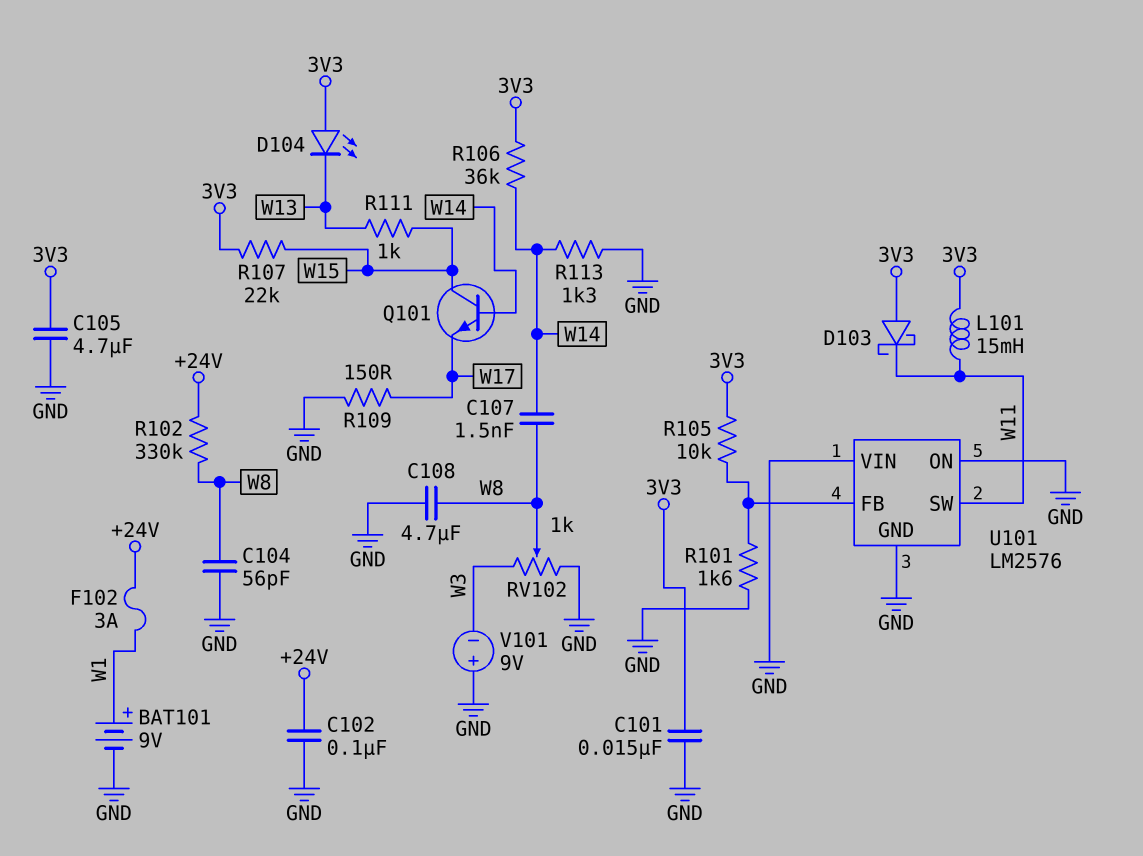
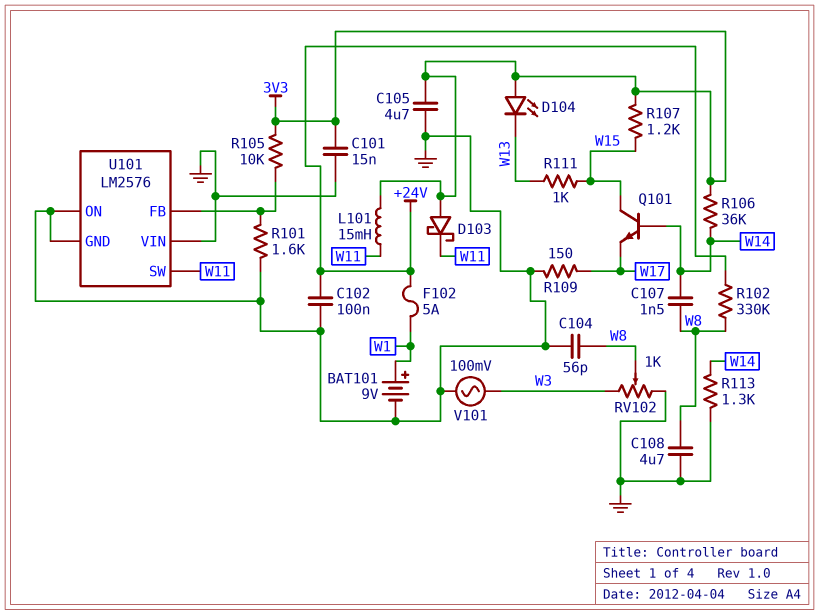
F102: 3A (+24V, W1) -> 5A (+24V, W1)
R107: 22k (3V3, W15) -> 1.2k (3V3, W15)
V101: 9V (plus GND, minus W3) -> AC 100mV (GND, W3)

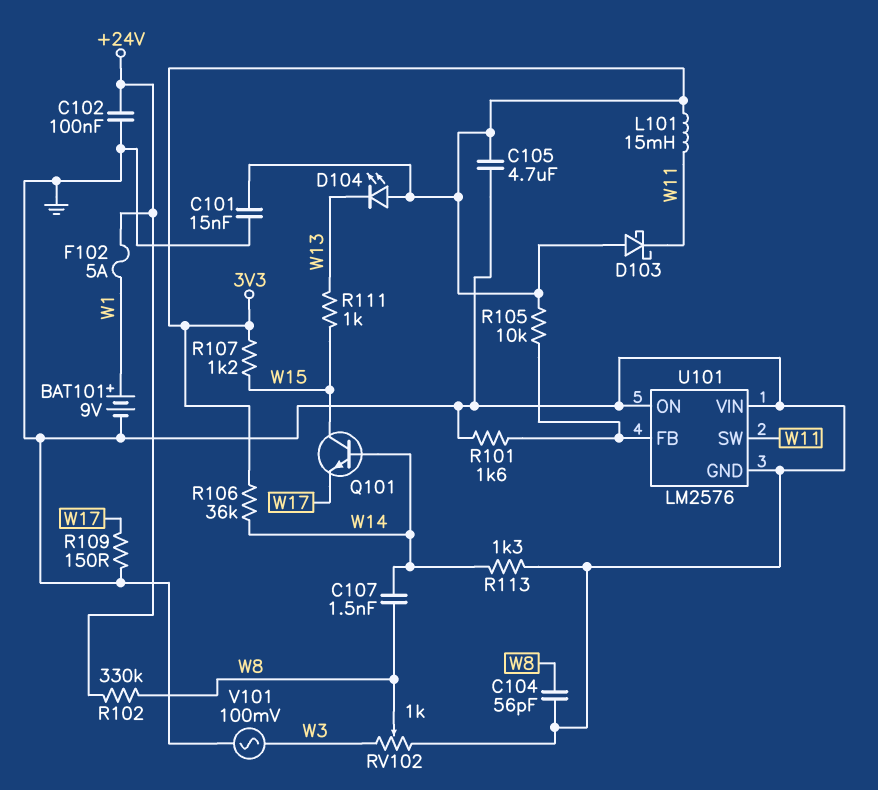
C108: 4.7uF (GND, W8) -> none

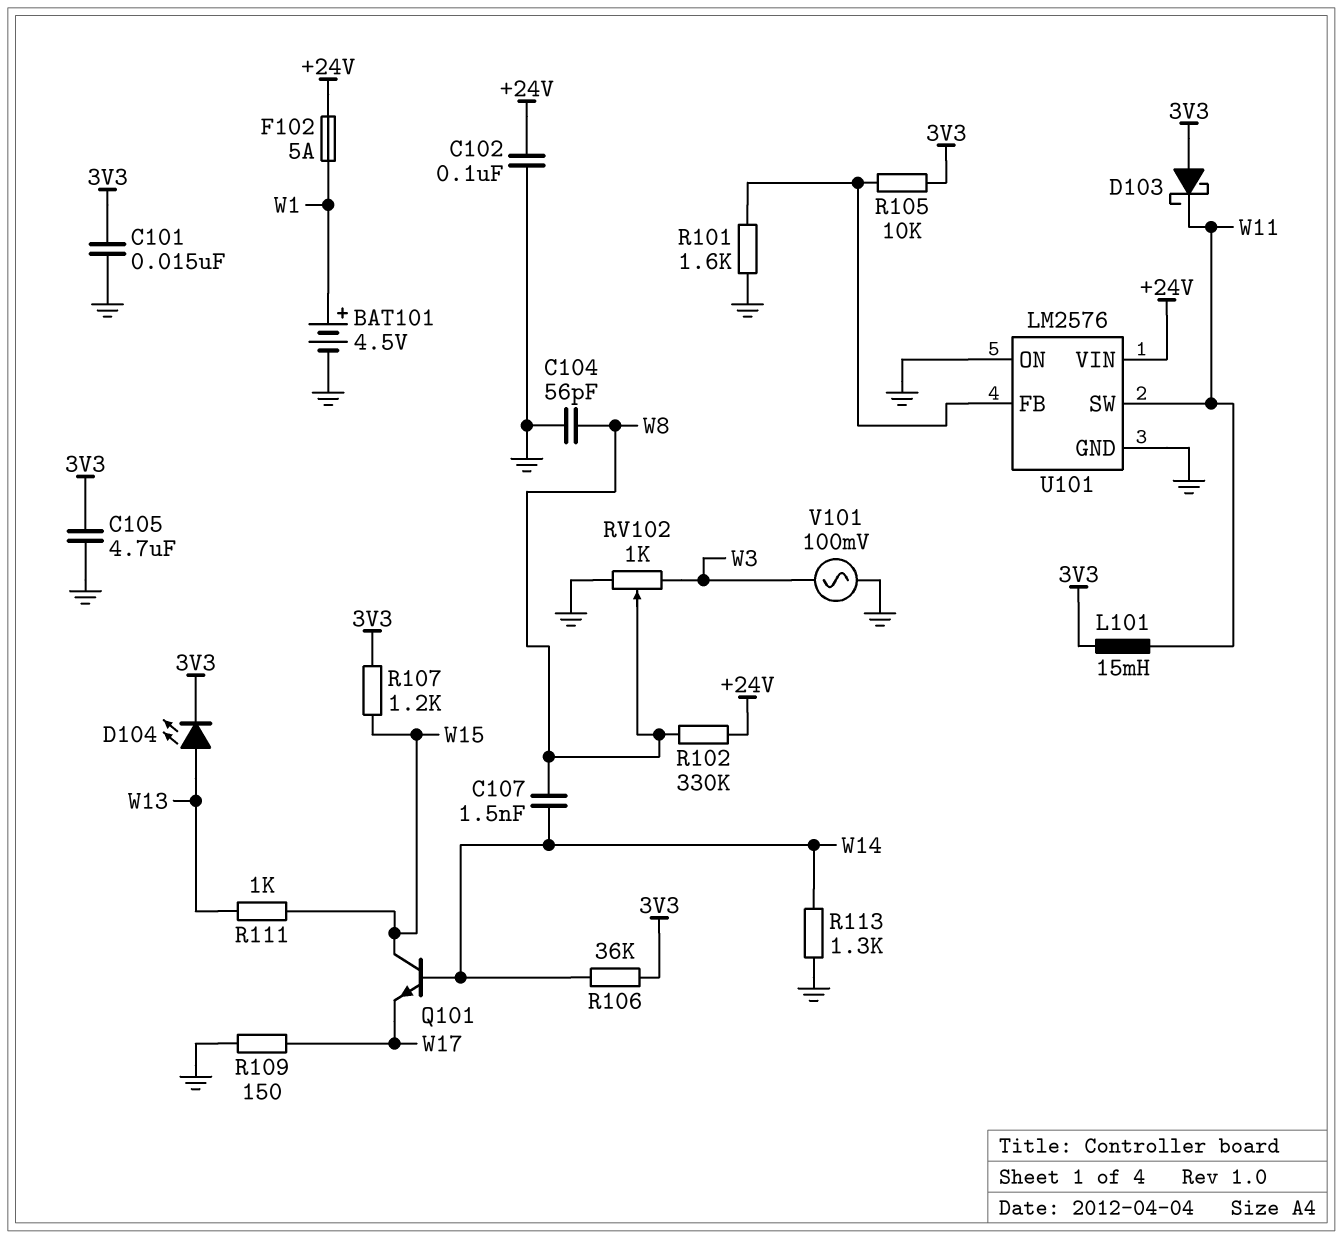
BAT101: 9V (plus W1, minus GND) -> 4.5V (plus W1, minus GND)
D104: LED (A 3V3, K W13) -> LED (A W13, K 3V3)
U101 pin VIN: GND -> +24V

